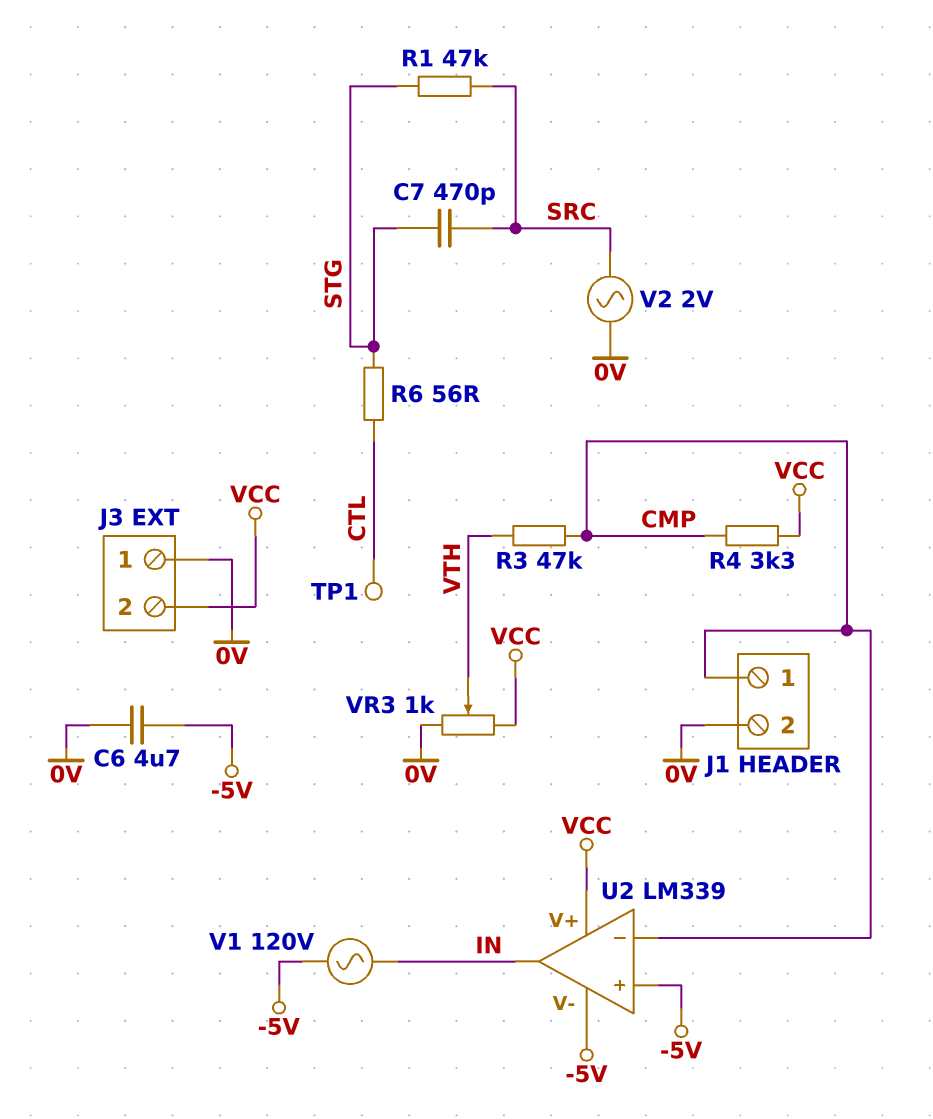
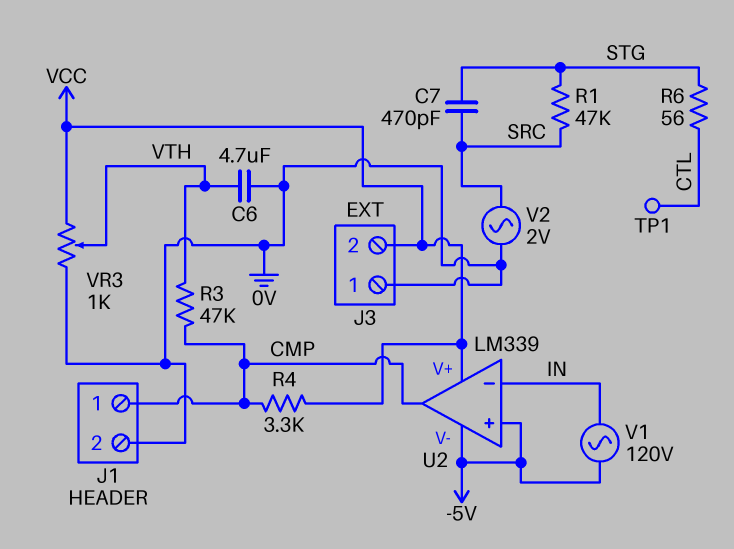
C6: 4.7uF (-5V, 0V) -> 4.7uF (0V, VTH)
U2 pin in-: CMP -> IN
U2 pin out: IN -> CMP

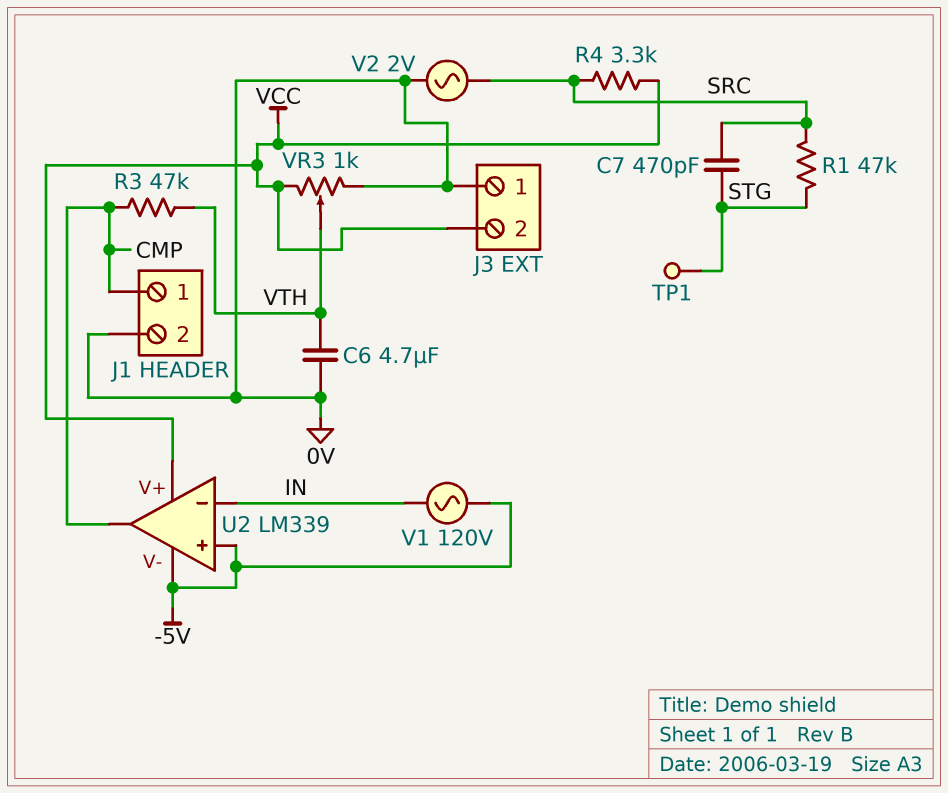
R4: 3.3k (CMP, VCC) -> 3.3k (SRC, VCC)
R6: 56 (CTL, STG) -> none
TP1: test point (CTL) -> test point (STG)

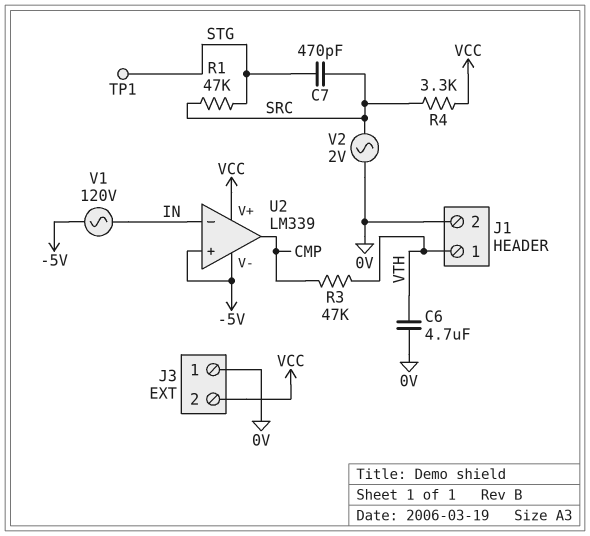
J1 pin 1: CMP -> VTH
VR3: 1k (0V, VCC, wiper VTH) -> none

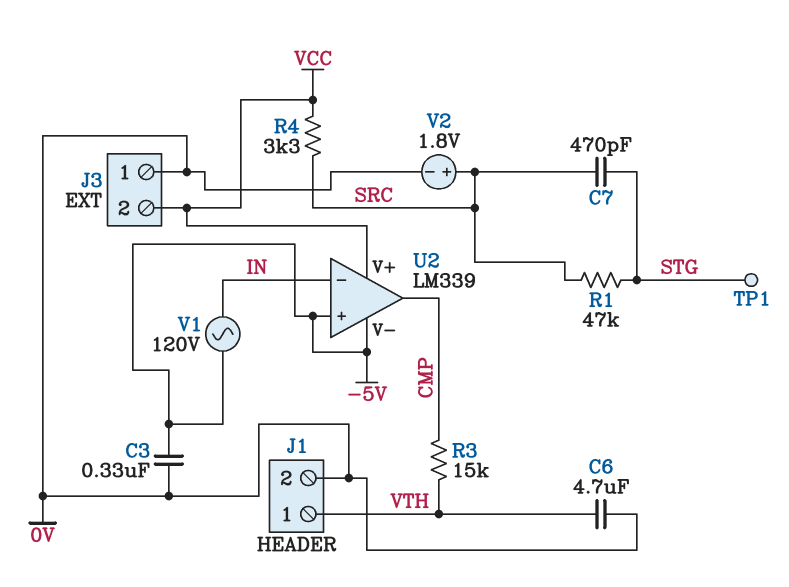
C3: none -> 330nF (-5V, 0V)
R3: 47k (CMP, VTH) -> 15k (CMP, VTH)
V2: AC 2V (0V, SRC) -> 1.8V (plus SRC, minus 0V)

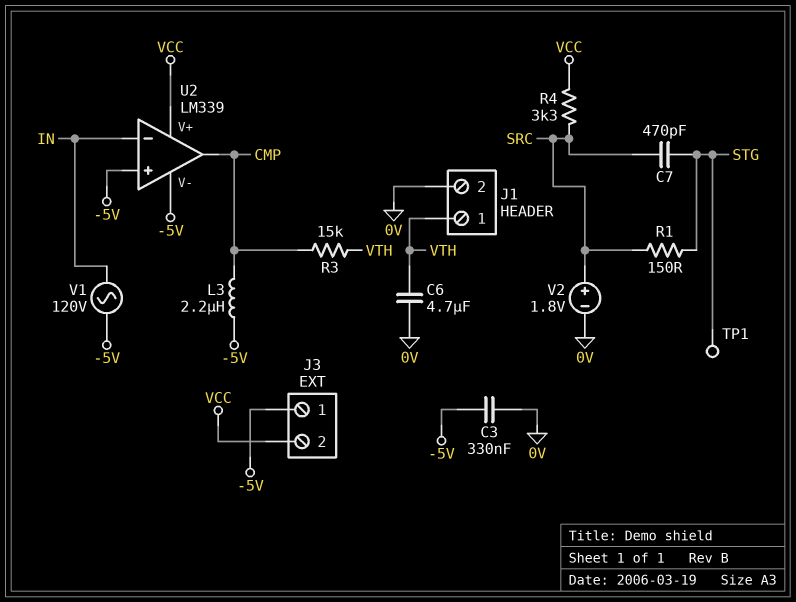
J3 pin 1: 0V -> -5V
L3: none -> 2.2uH (-5V, CMP)
R1: 47k (SRC, STG) -> 150 (SRC, STG)

